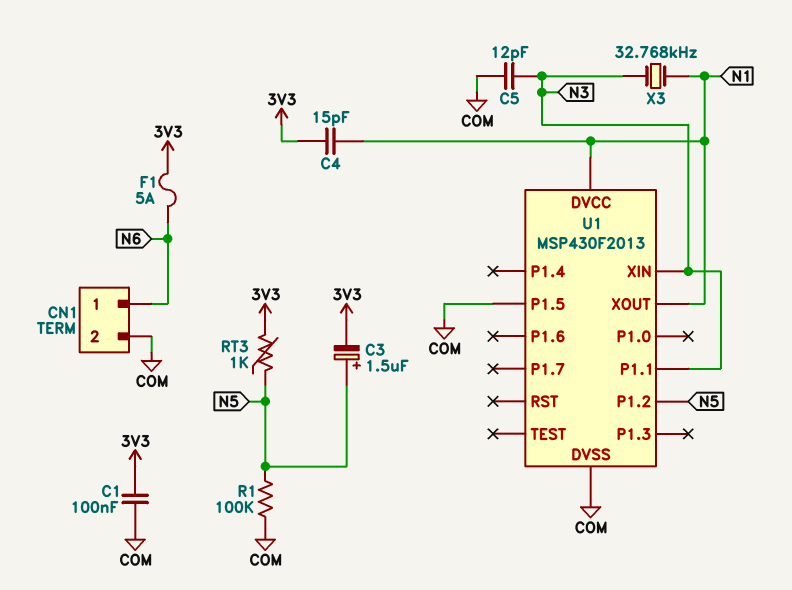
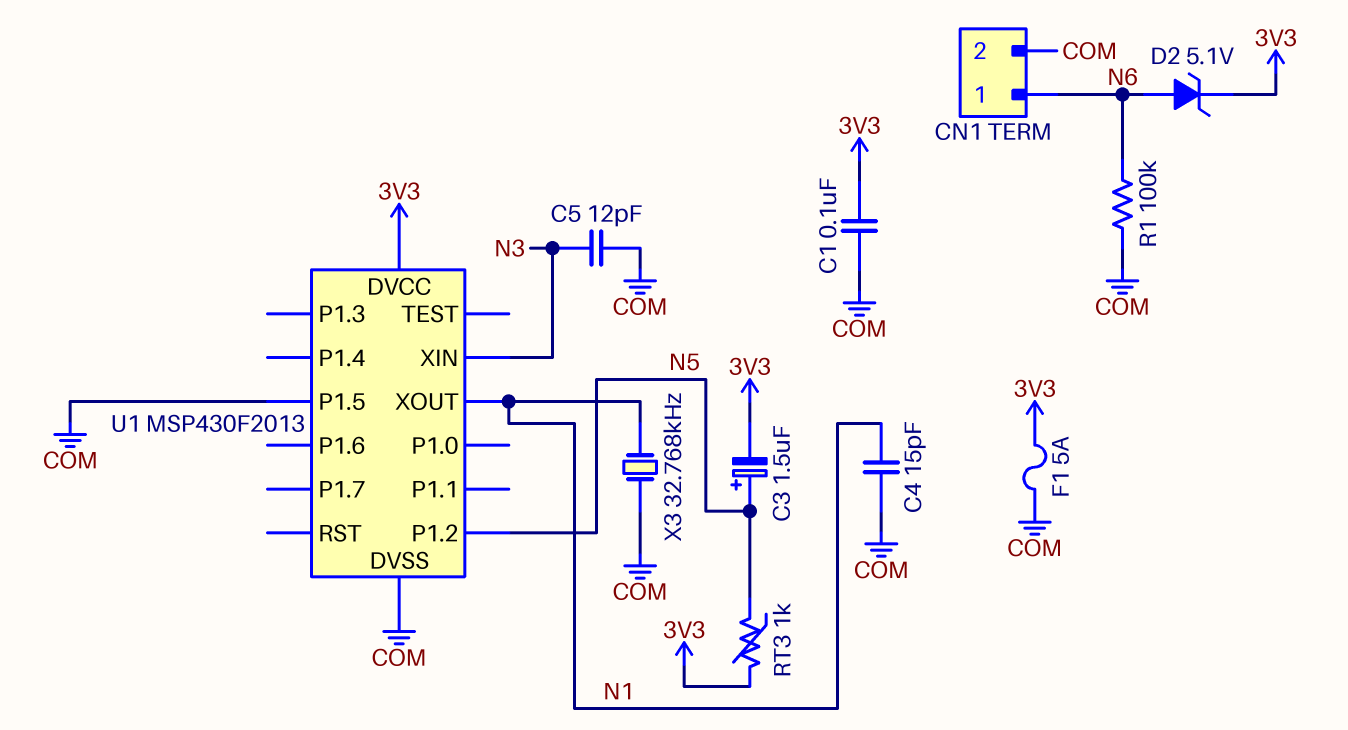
C4: 15pF (3V3, N1) -> 15pF (COM, N1)
D2: none -> zener 5.1V (A N6, K 3V3)
F1: 5A (3V3, N6) -> 5A (3V3, COM)
R1: 100k (COM, N5) -> 100k (COM, N6)
U1 pin DVCC: N1 -> 3V3
U1 pin P1.1: N3 -> none
X3: 32.768kHz (N1, N3) -> 32.768kHz (COM, N1)

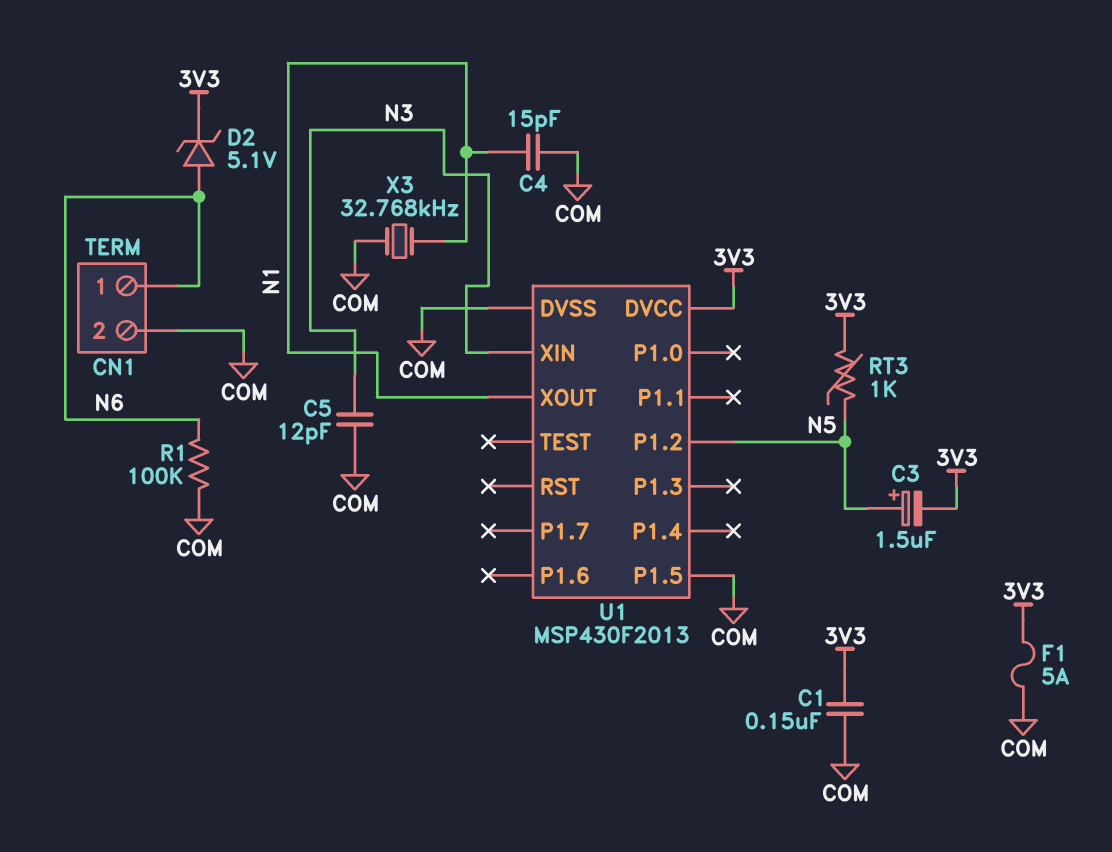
C1: 100nF (3V3, COM) -> 150nF (3V3, COM)

